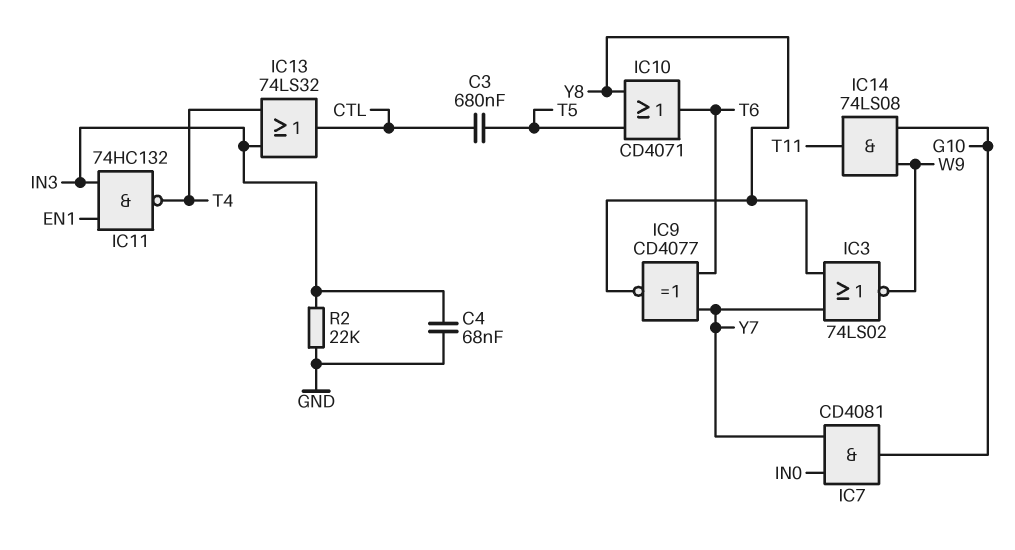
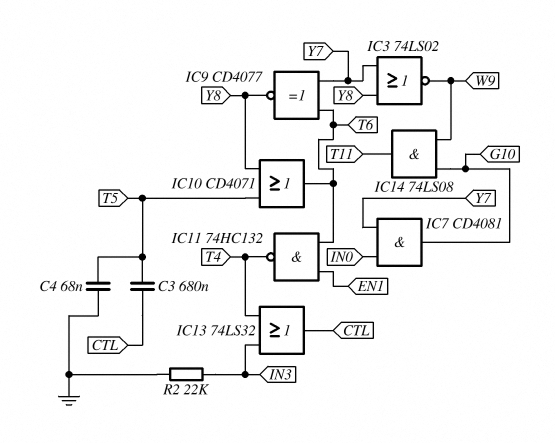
C4: 68nF (GND, IN3) -> 68nF (GND, T5)
IC11: NAND 74HC132 (in EN1, in IN3, out T4) -> NAND 74HC132 (in EN1, in T6, out T4)

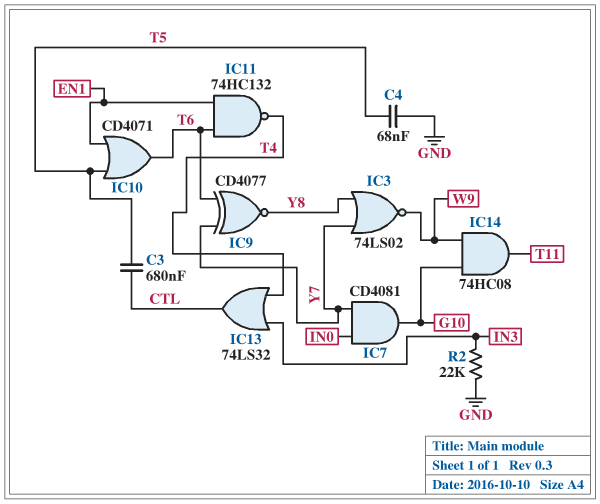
IC10: OR CD4071 (in T5, in Y8, out T6) -> OR CD4071 (in EN1, in T5, out T6)
IC14: AND 74LS08 (in G10, in W9, out T11) -> AND 74HC08 (in G10, in W9, out T11)

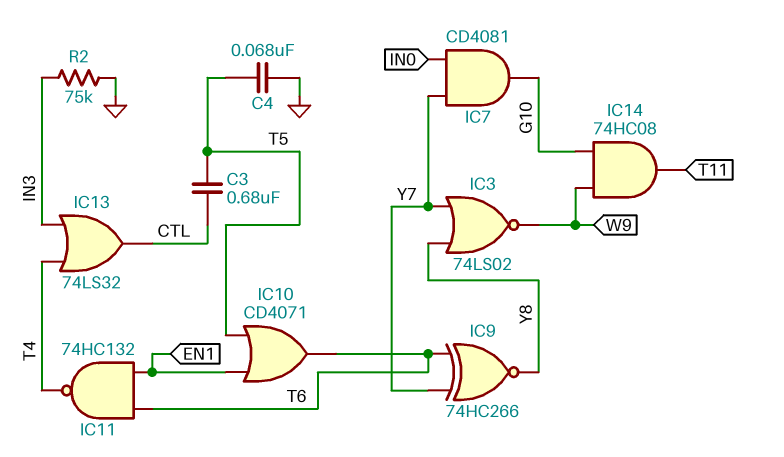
IC9: XNOR CD4077 (in T6, in Y7, out Y8) -> XNOR 74HC266 (in T6, in Y7, out Y8)
R2: 22k (GND, IN3) -> 75k (GND, IN3)

